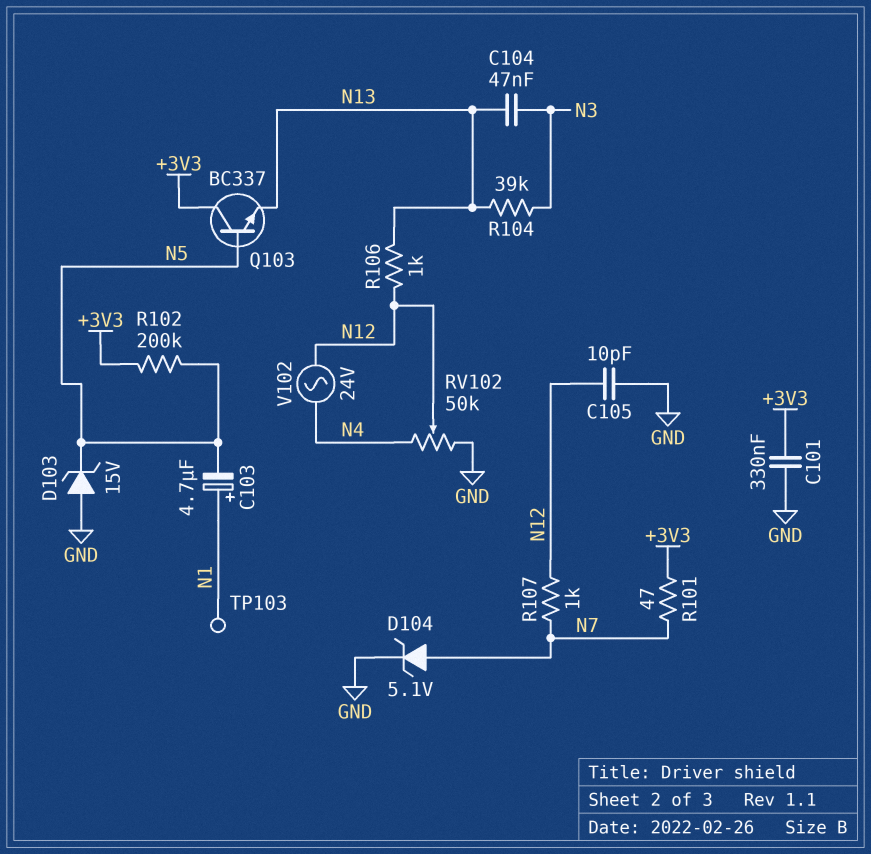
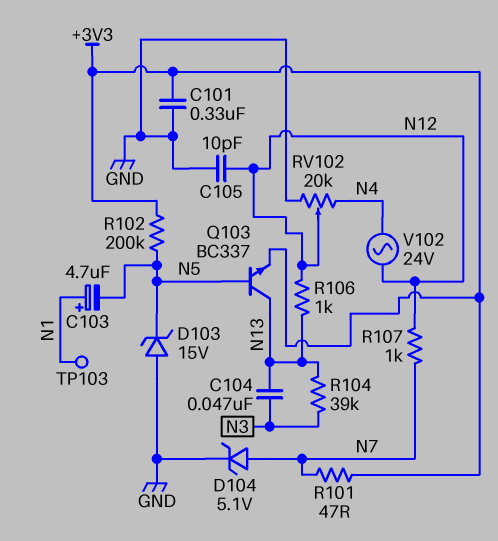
Q103: NPN BC337 (B N5, C +3V3, E N13) -> NPN BC337 (B N5, C N13, E +3V3)
RV102: 50k (GND, N4, wiper N12) -> 20k (GND, N4, wiper N12)

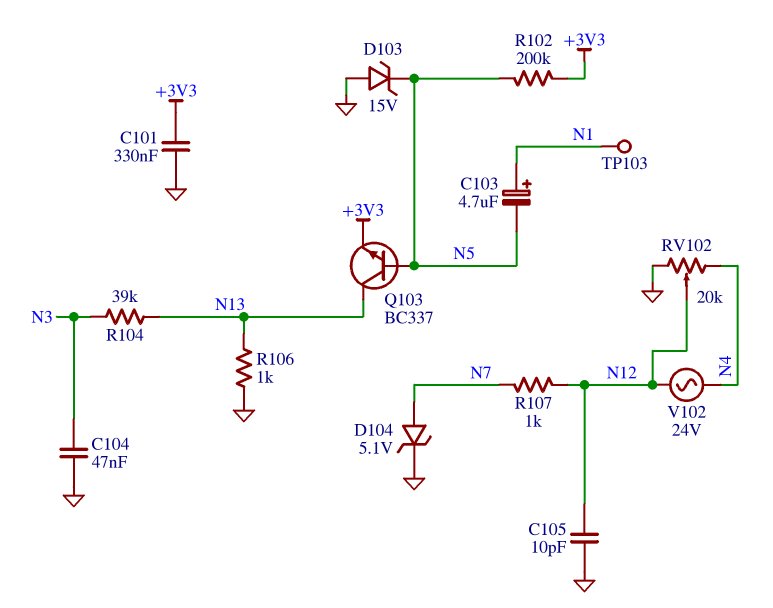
C104: 47nF (N3, N13) -> 47nF (GND, N3)
R101: 47 (+3V3, N7) -> none
R106: 1k (N12, N13) -> 1k (GND, N13)

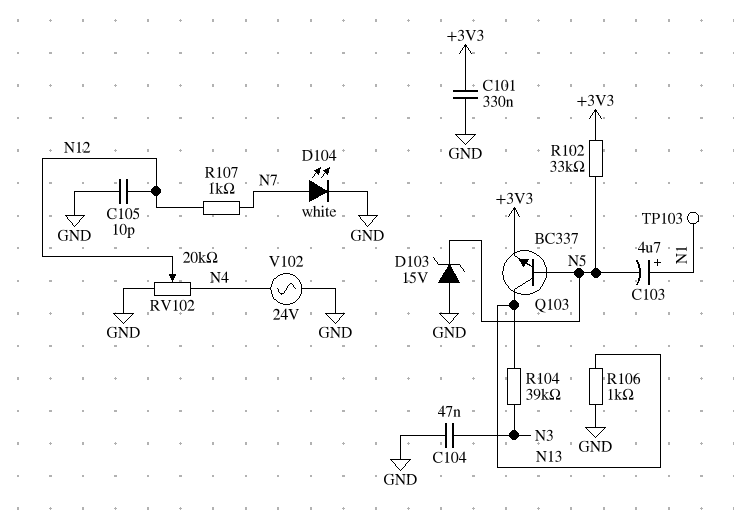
D104: zener 5.1V (A N7, K GND) -> LED white (A N7, K GND)
R102: 200k (+3V3, N5) -> 33k (+3V3, N5)
V102: AC 24V (N4, N12) -> AC 24V (GND, N4)

